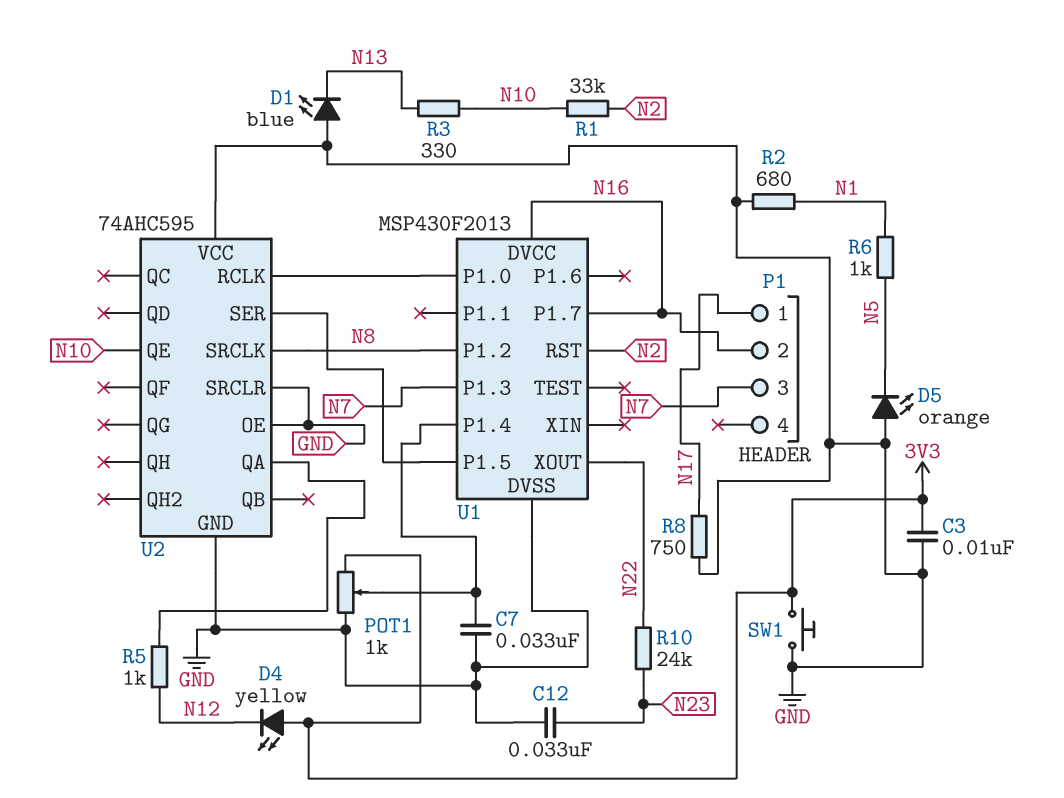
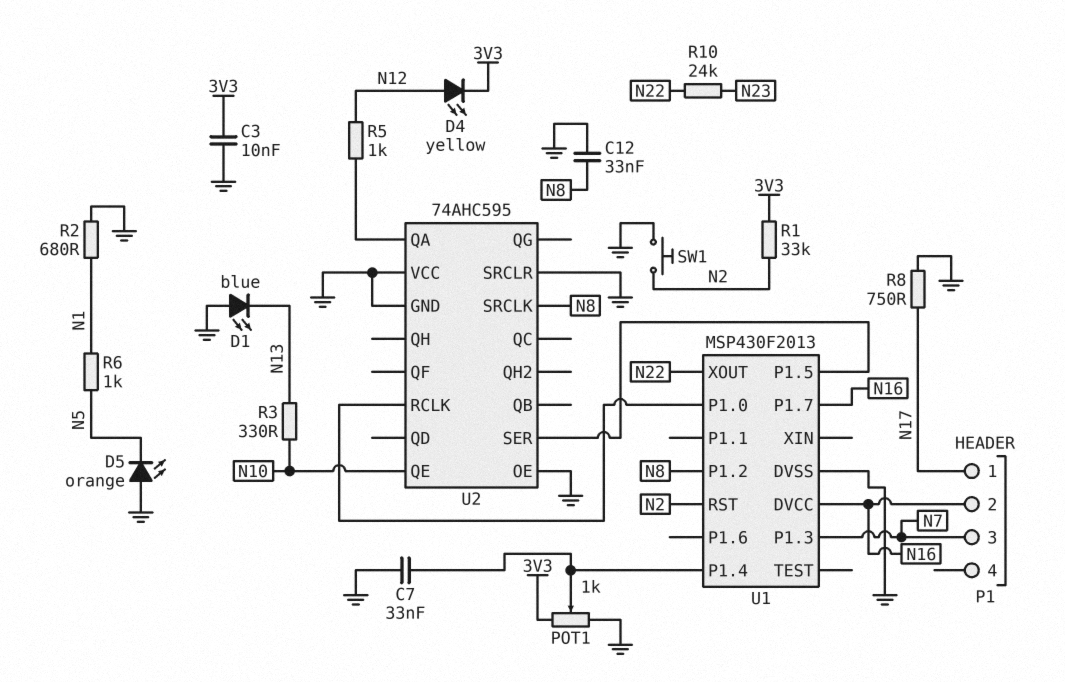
C12: 33nF (GND, N23) -> 33nF (GND, N8)
D4: LED yellow (A 3V3, K N12) -> LED yellow (A N12, K 3V3)
R1: 33k (N2, N10) -> 33k (3V3, N2)
SW1: button (3V3, GND) -> button (GND, N2)

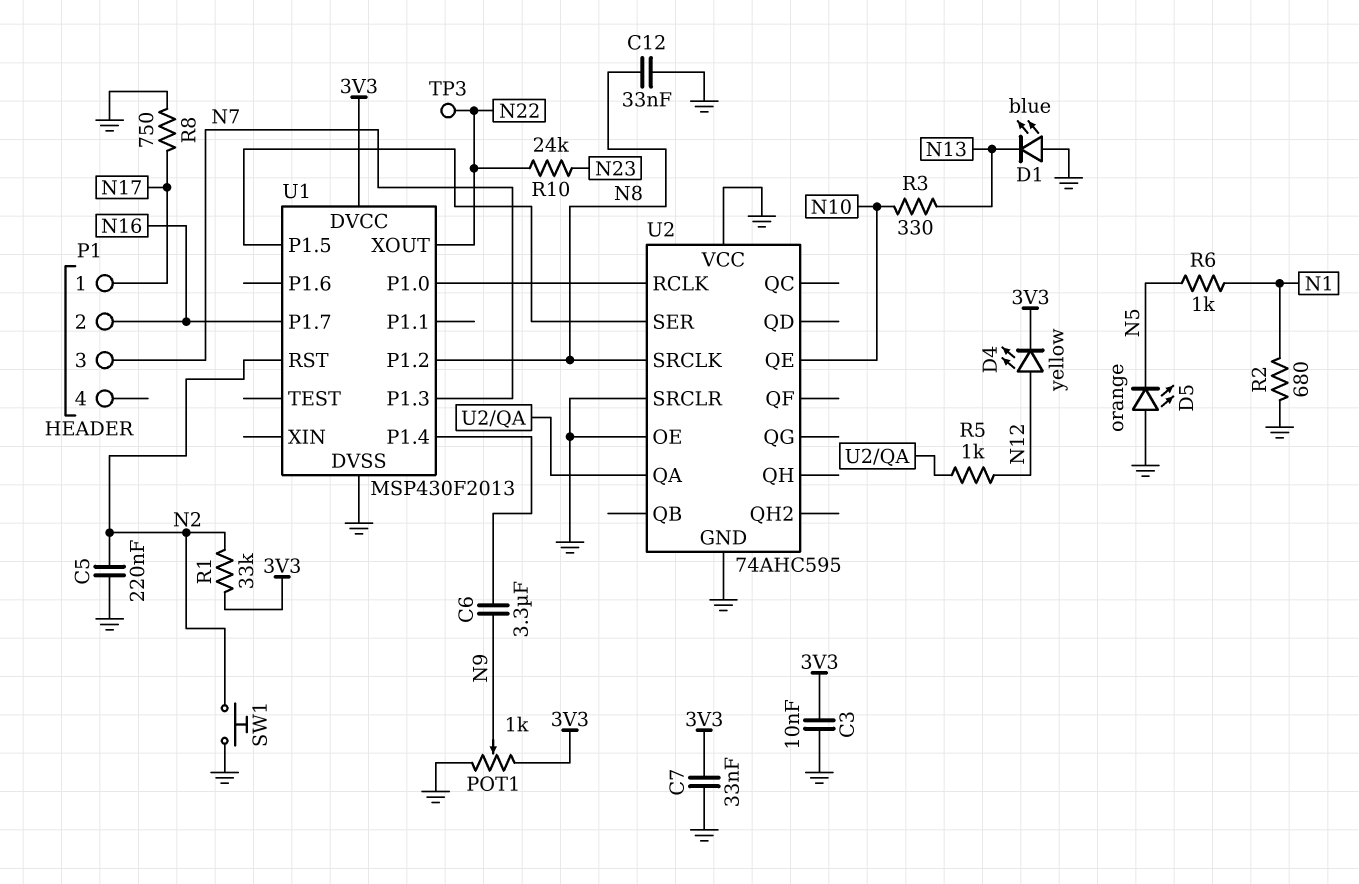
C5: none -> 220nF (GND, N2)
C6: none -> 3.3uF (N9, U1/P1.4)
C7: 33nF (GND, U1/P1.4) -> 33nF (3V3, GND)
POT1: 1k (3V3, GND, wiper U1/P1.4) -> 1k (3V3, GND, wiper N9)
TP3: none -> test point (N22)
U1 pin DVCC: N16 -> 3V3

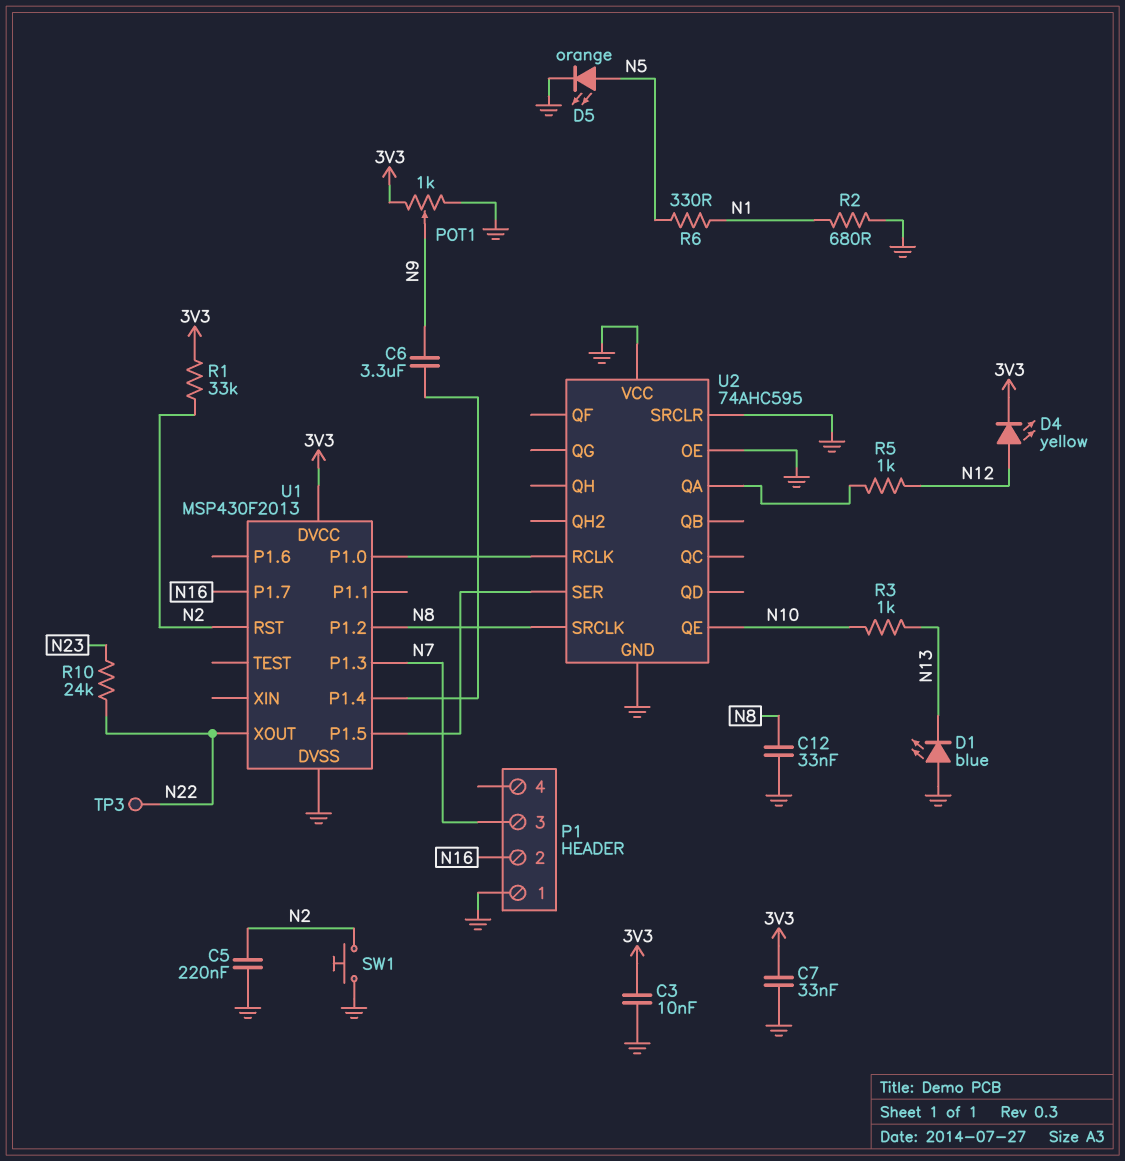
D5: LED orange (A GND, K N5) -> LED orange (A N5, K GND)
P1 pin 1: N17 -> GND
R3: 330 (N10, N13) -> 1k (N10, N13)
R6: 1k (N1, N5) -> 330 (N1, N5)
R8: 750 (GND, N17) -> none

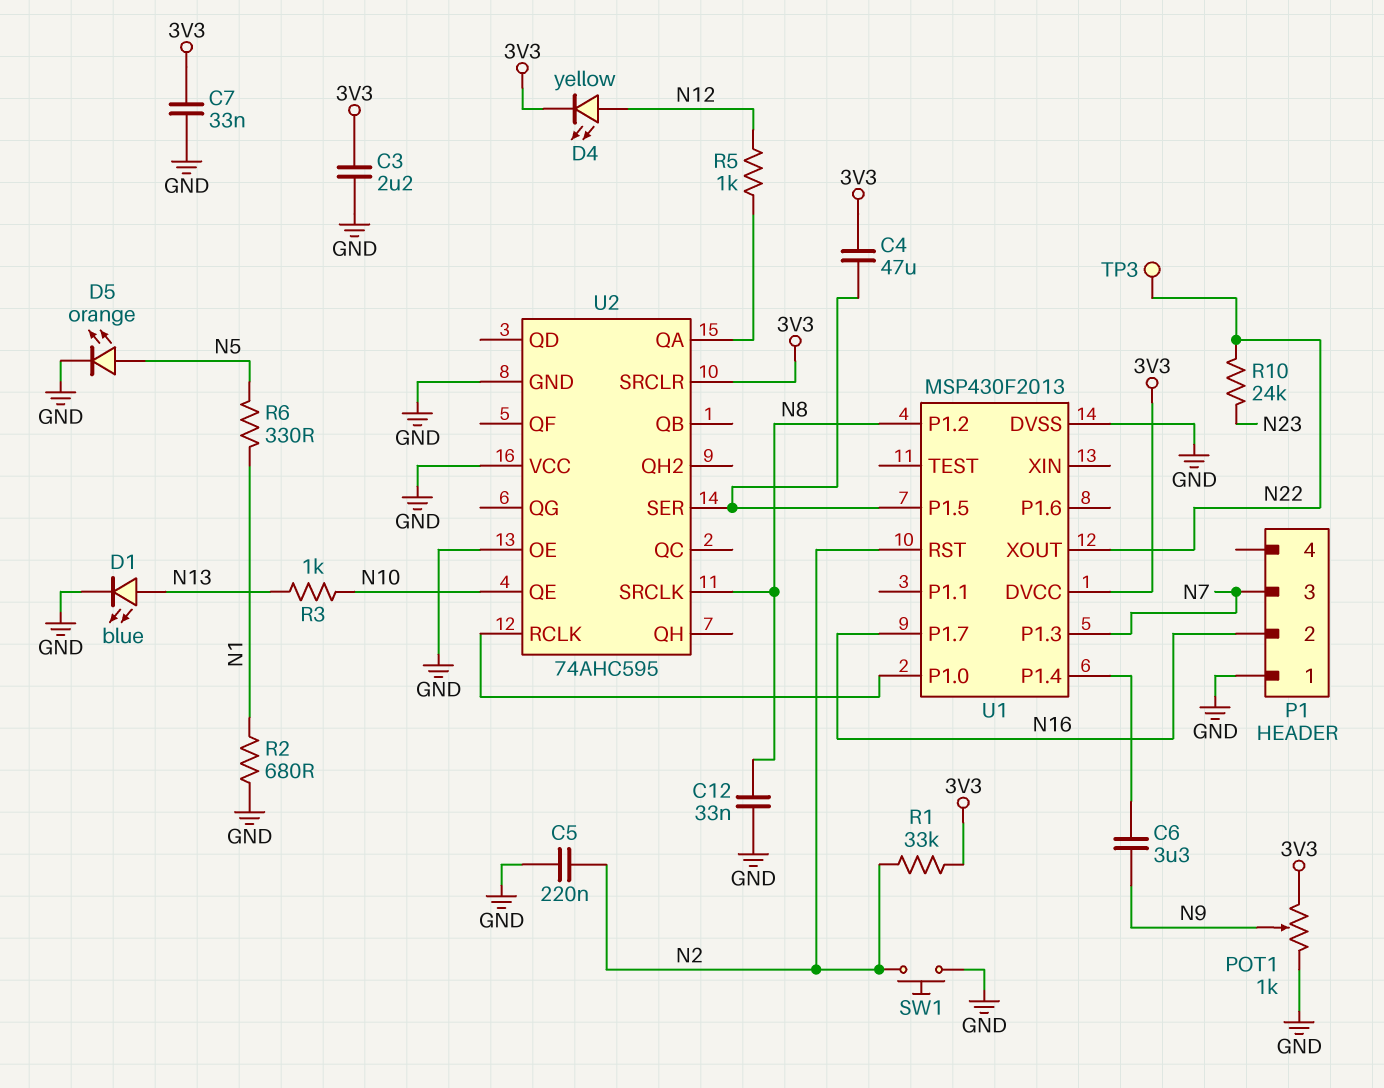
C3: 10nF (3V3, GND) -> 2.2uF (3V3, GND)
C4: none -> 47uF (3V3, U1/P1.5)
D1: LED blue (A GND, K N13) -> LED blue (A N13, K GND)
U2 pin SRCLR: GND -> 3V3

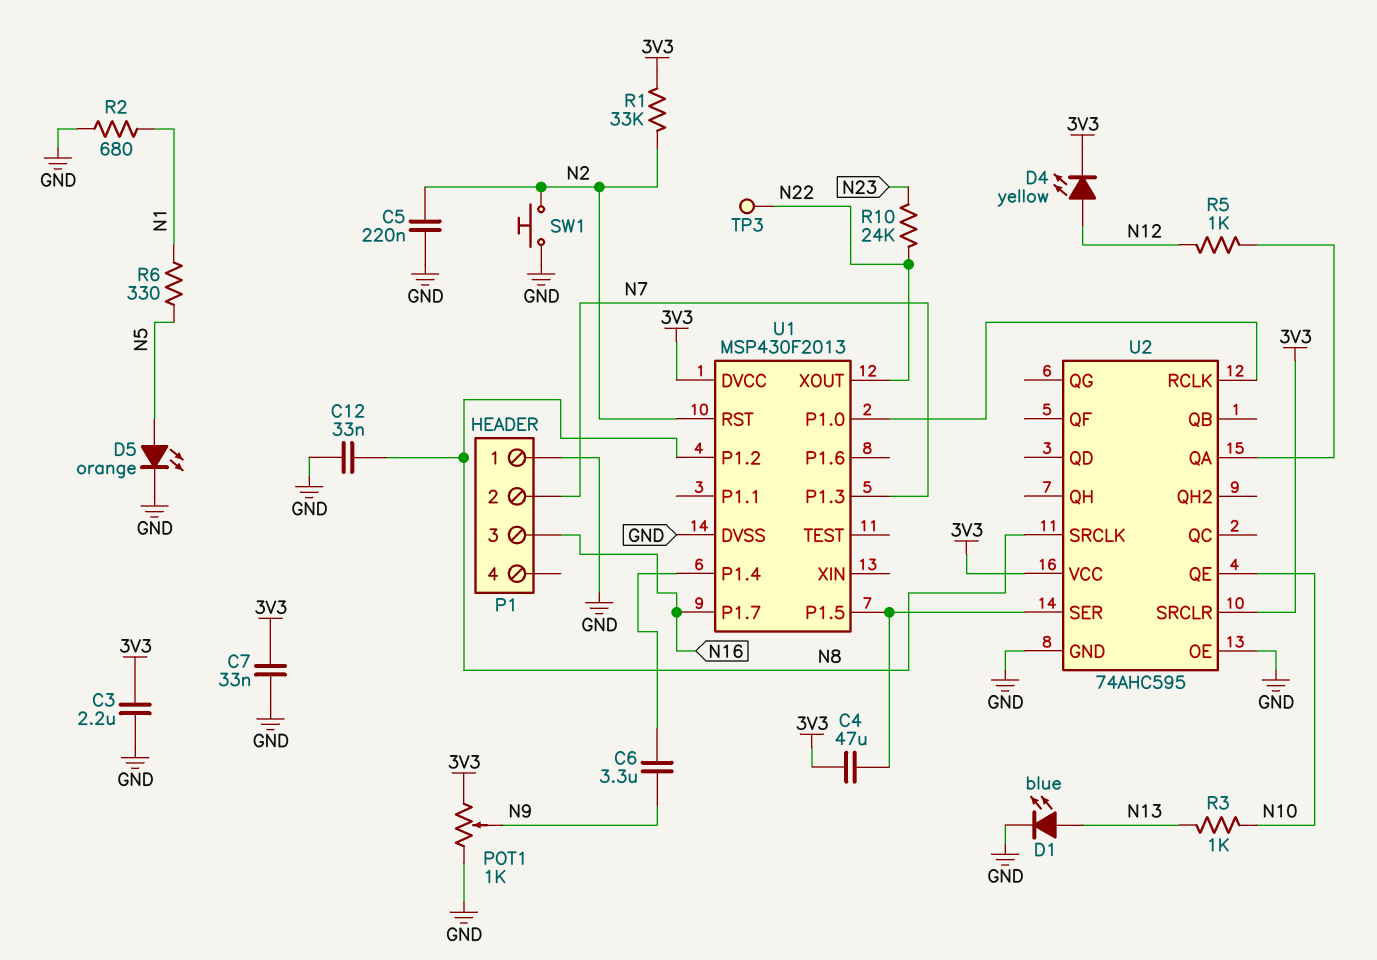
P1 pin 2: N16 -> N7
P1 pin 3: N7 -> N16
U2 pin VCC: GND -> 3V3

